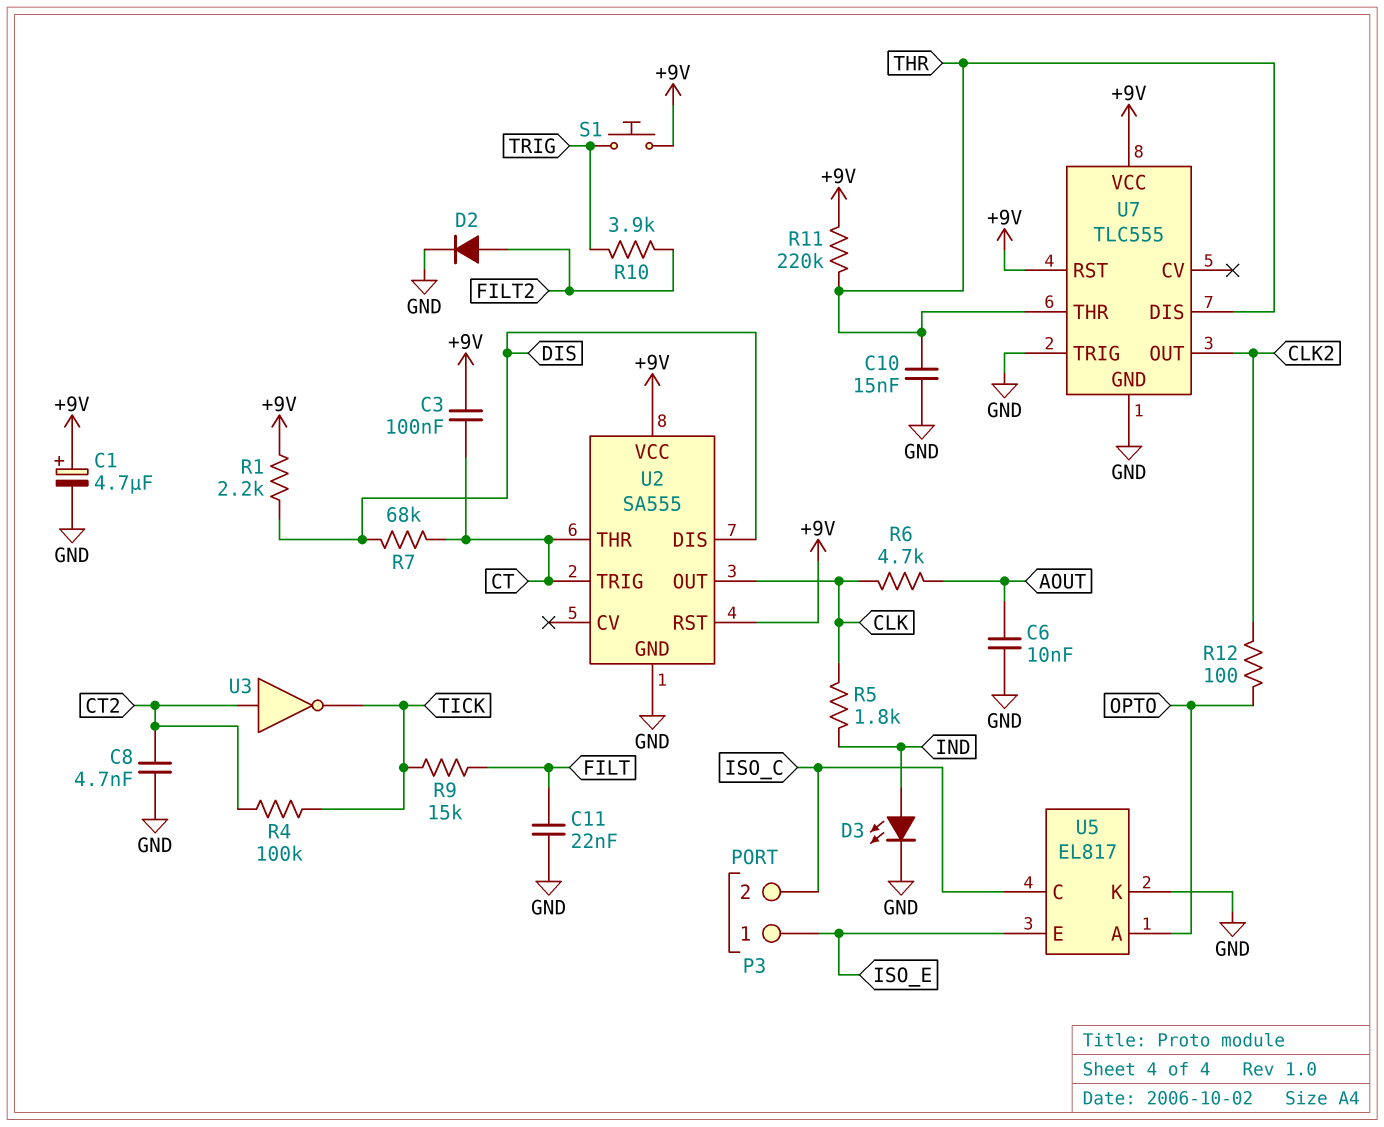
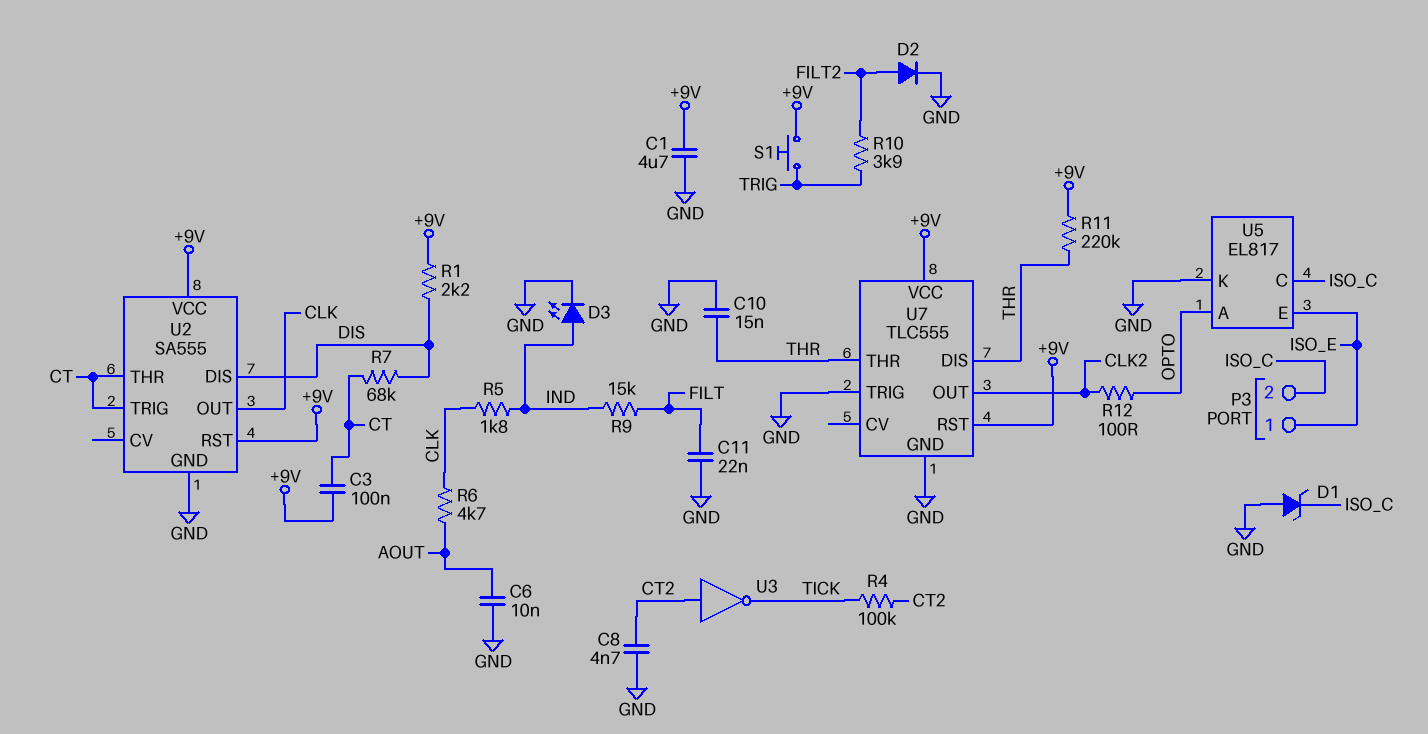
C1: 4.7uF (plus +9V, minus GND) -> 4.7uF (+9V, GND)
D1: none -> zener (A GND, K ISO_C)
R9: 15k (FILT, TICK) -> 15k (FILT, IND)

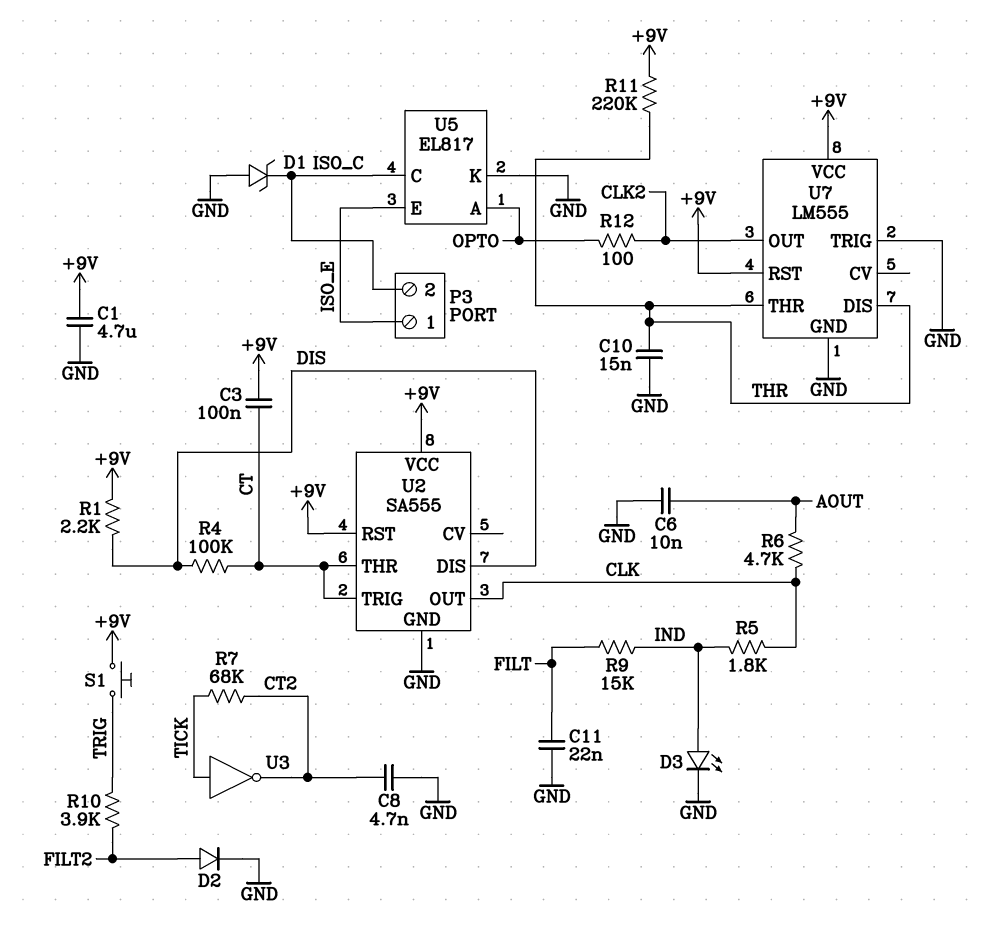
R4: 100k (CT2, TICK) -> 100k (CT, DIS)
R7: 68k (CT, DIS) -> 68k (CT2, TICK)
U3: NOT (in CT2, out TICK) -> NOT (in TICK, out CT2)
U7: TLC555 -> LM555

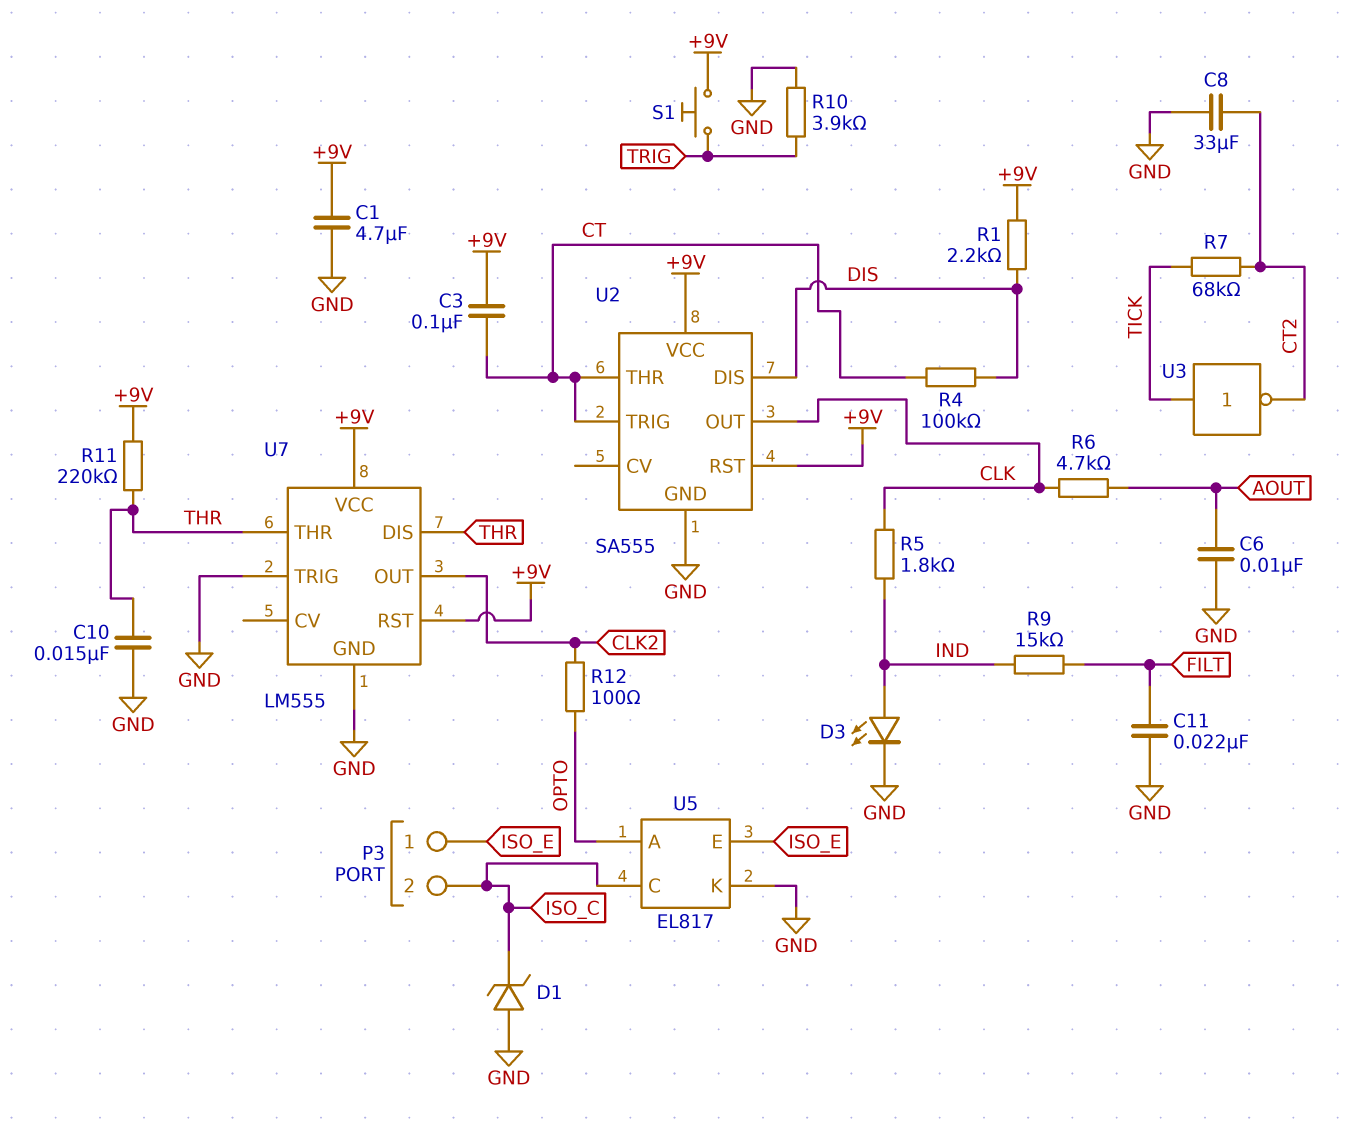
C8: 4.7nF (CT2, GND) -> 33uF (CT2, GND)
D2: diode (A FILT2, K GND) -> none
R10: 3.9k (FILT2, TRIG) -> 3.9k (GND, TRIG)

